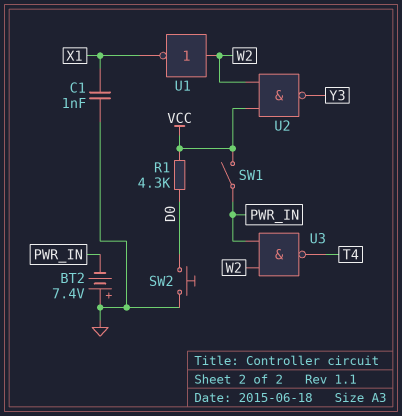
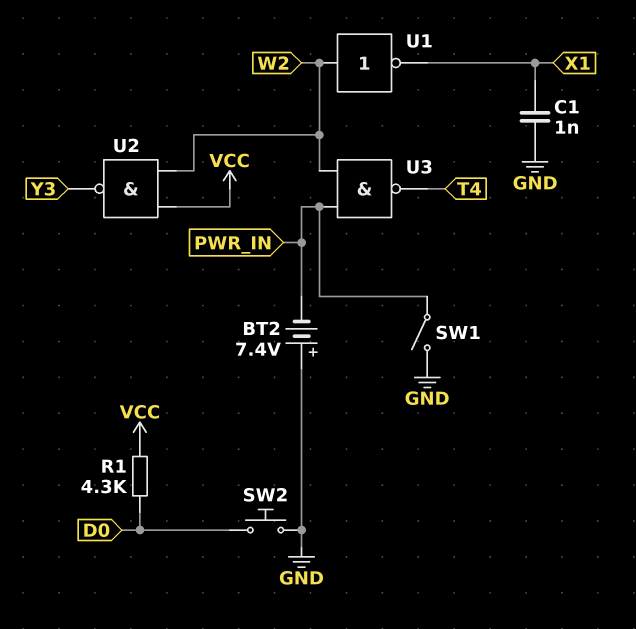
SW1: switch (PWR_IN, VCC) -> switch (GND, PWR_IN)

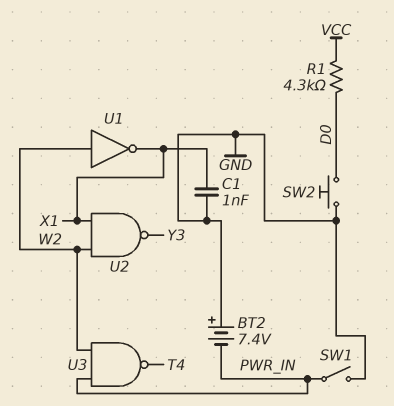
U2: NAND (in VCC, in W2, out Y3) -> NAND (in W2, in X1, out Y3)

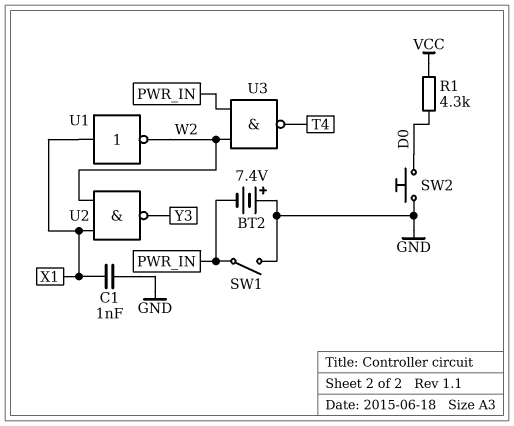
U1: NOT (in W2, out X1) -> NOT (in X1, out W2)

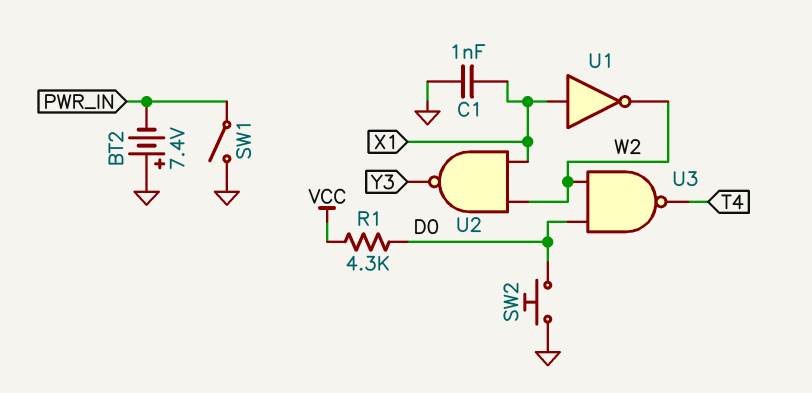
U3: NAND (in PWR_IN, in W2, out T4) -> NAND (in D0, in W2, out T4)

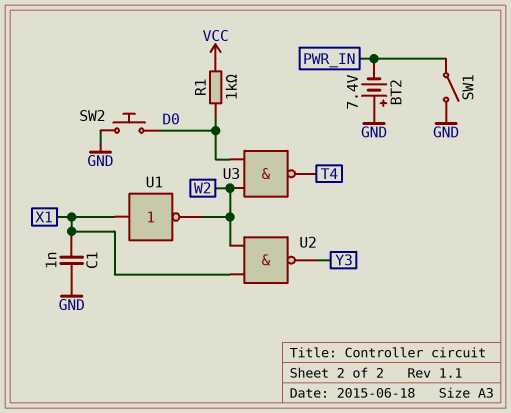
R1: 4.3k (D0, VCC) -> 1k (D0, VCC)

